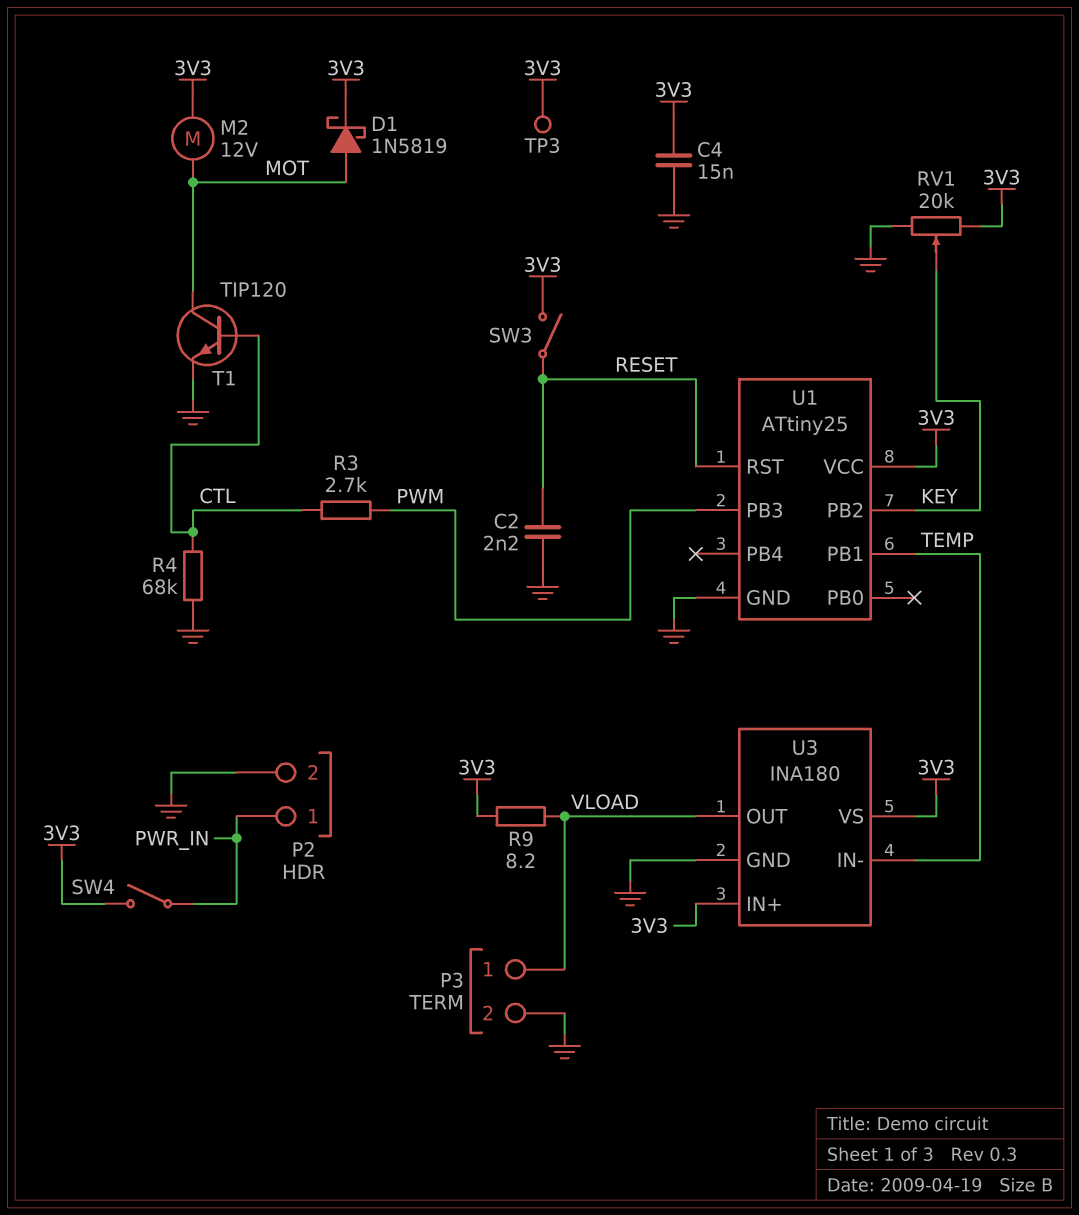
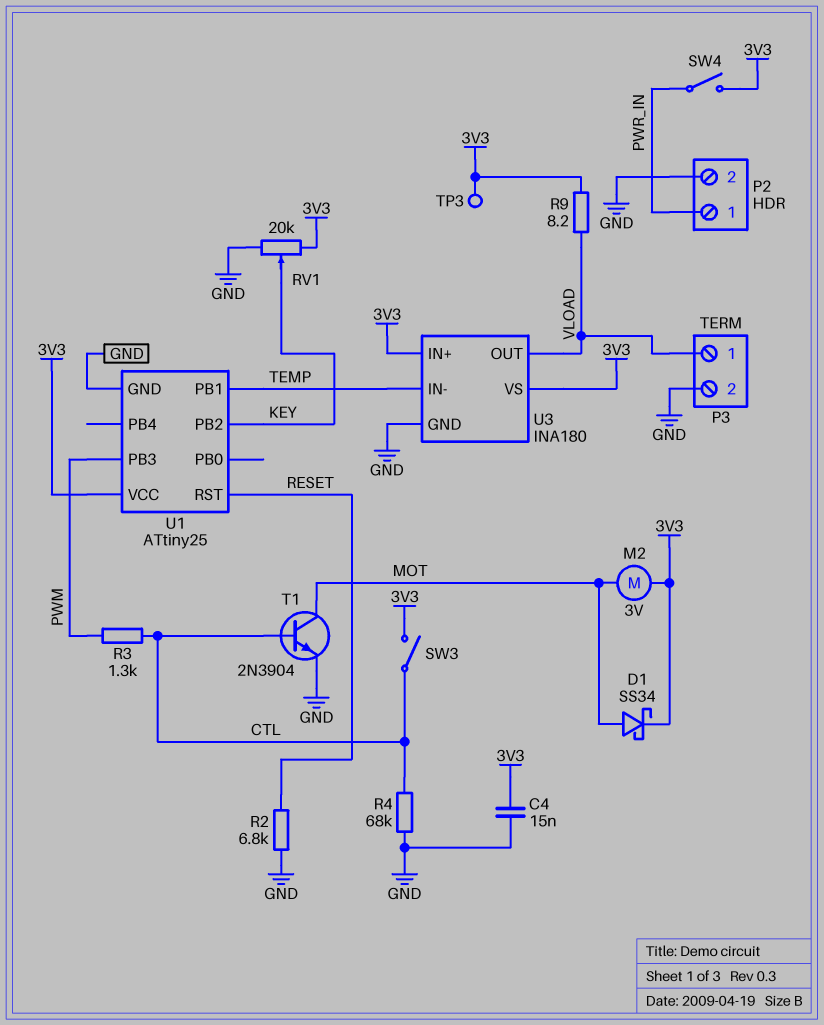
C2: 2.2nF (GND, RESET) -> none
D1: schottky 1N5819 (A MOT, K 3V3) -> schottky SS34 (A MOT, K 3V3)
M2: motor 12V (3V3, MOT) -> motor 3V (3V3, MOT)
R2: none -> 6.8k (GND, RESET)
R3: 2.7k (CTL, PWM) -> 1.3k (CTL, PWM)
SW3: switch (3V3, RESET) -> switch (3V3, CTL)
T1: NPN TIP120 (B CTL, C MOT, E GND) -> NPN 2N3904 (B CTL, C MOT, E GND)

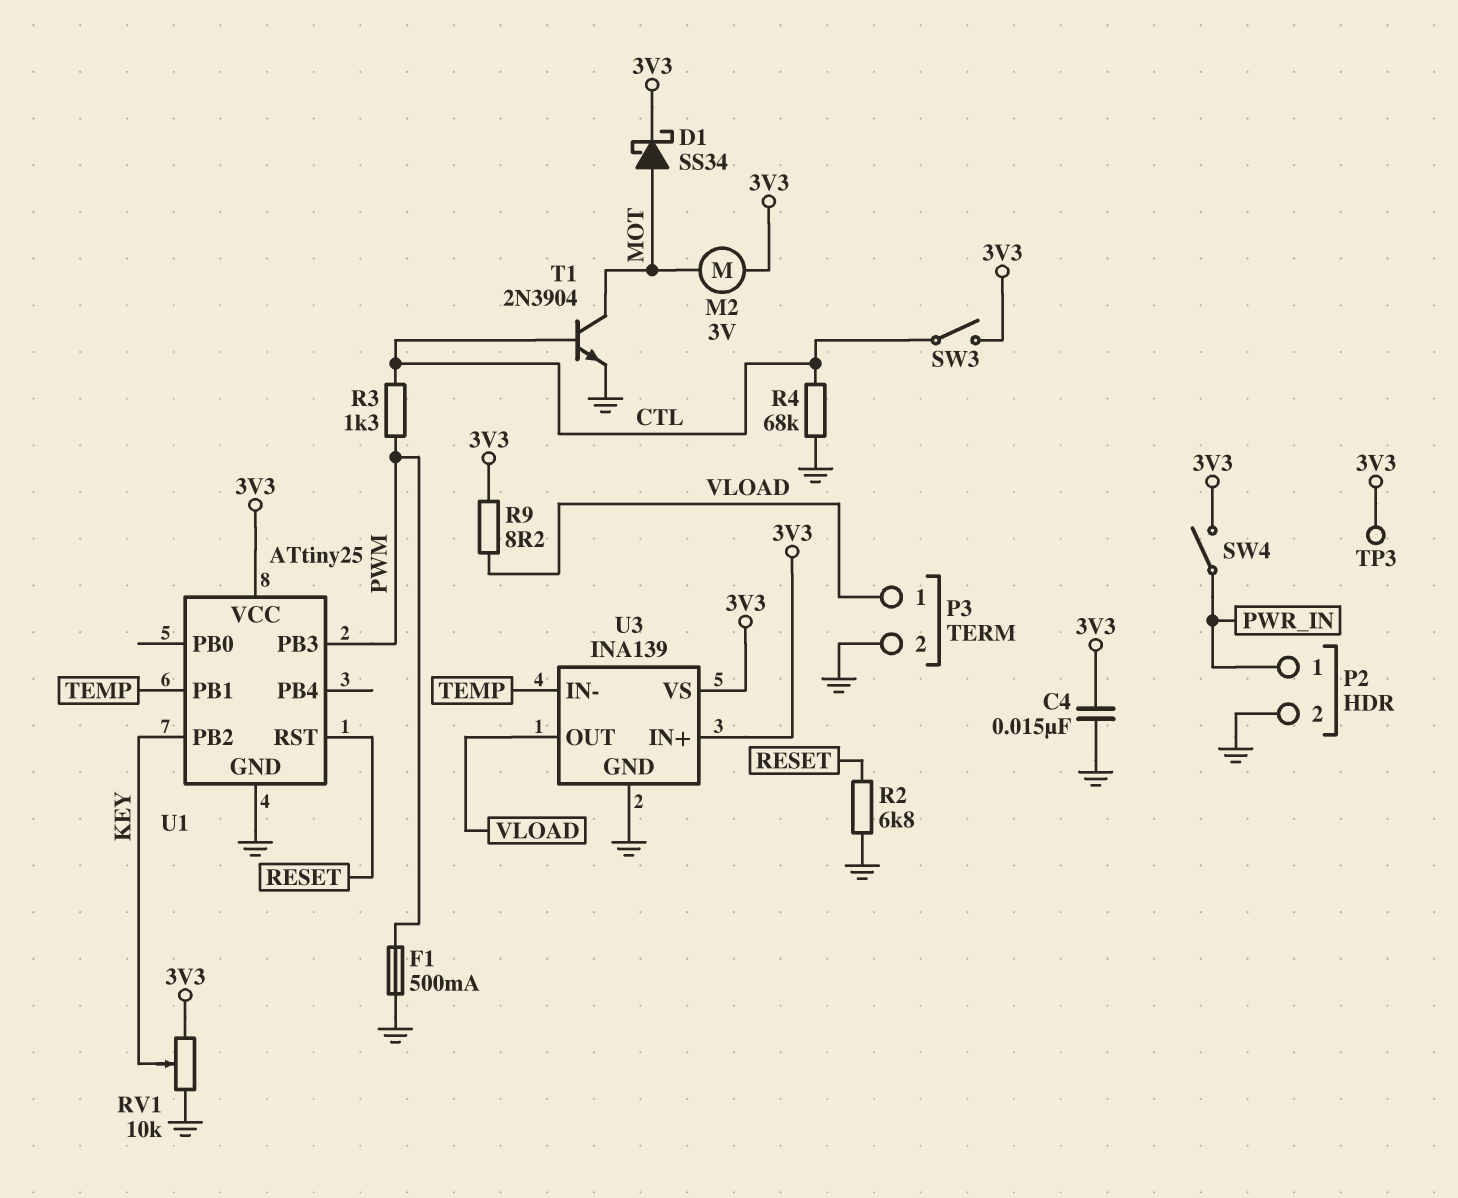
F1: none -> 500mA (GND, PWM)
RV1: 20k (3V3, GND, wiper KEY) -> 10k (3V3, GND, wiper KEY)
U3: INA180 -> INA139

